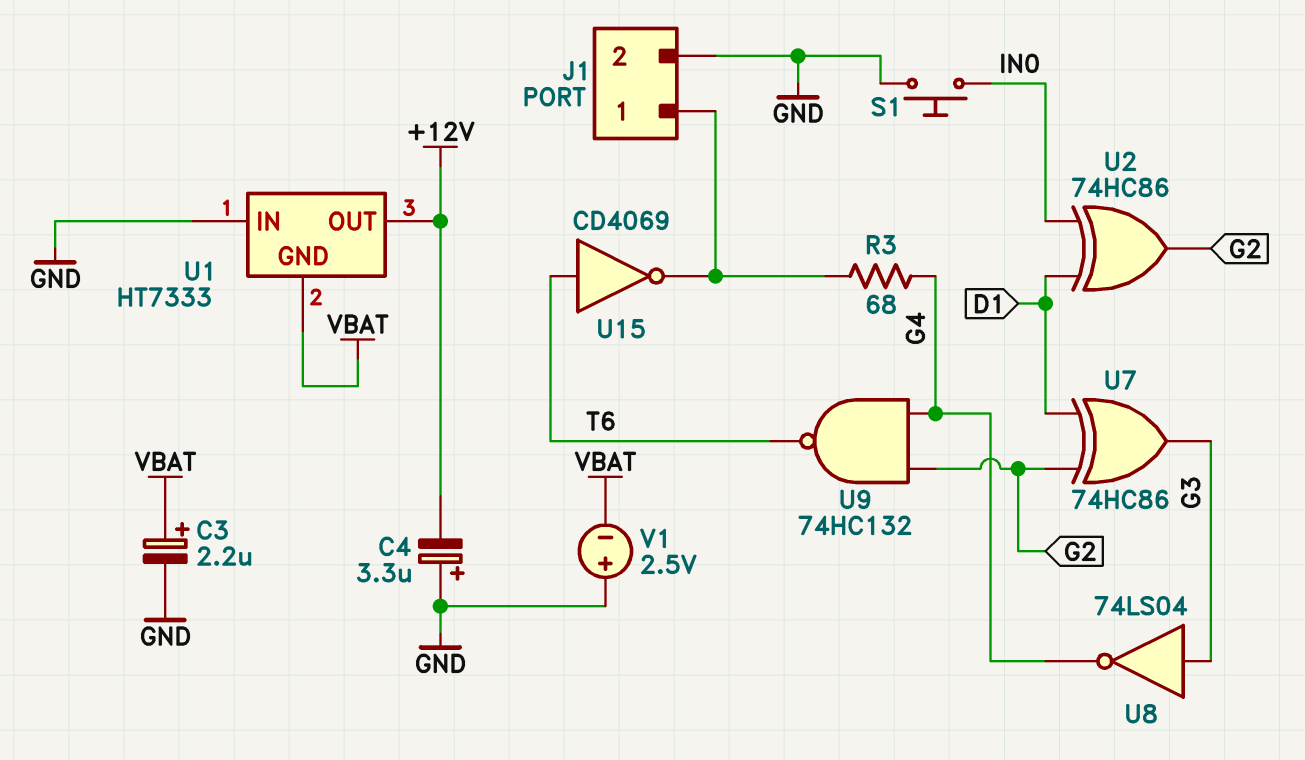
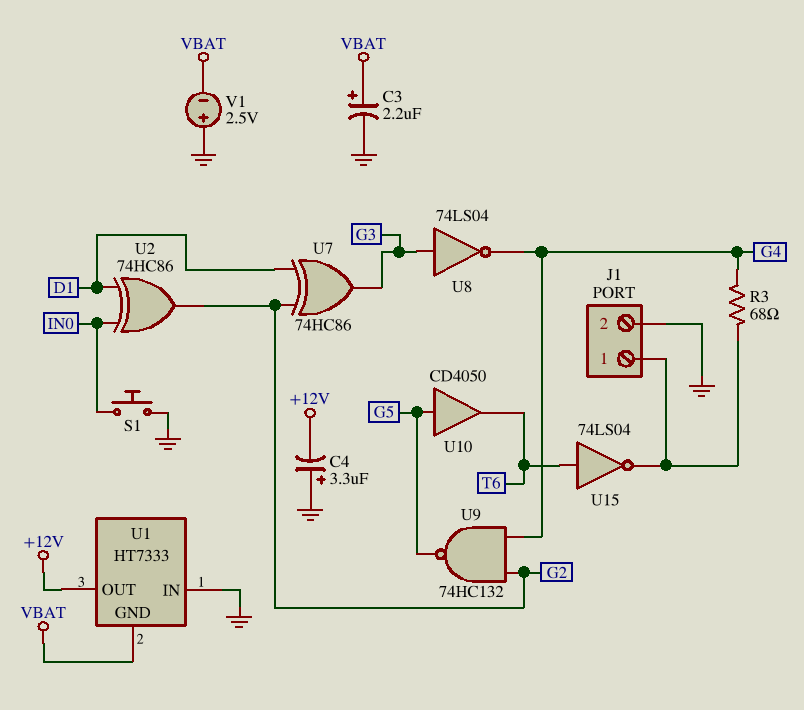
U9: NAND 74HC132 (in G2, in G4, out T6) -> NAND 74HC132 (in G2, in G4, out G5)
U10: none -> buffer CD4050 (in G5, out T6)
U15: NOT CD4069 (in T6, out J1/1) -> NOT 74LS04 (in T6, out J1/1)

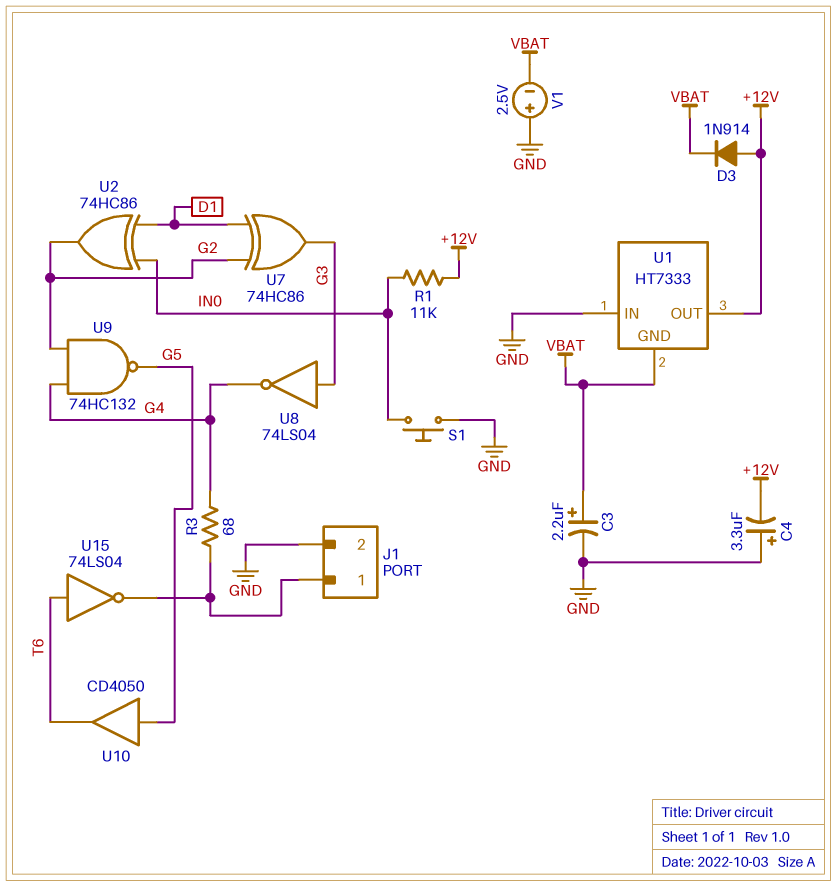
D3: none -> diode 1N914 (A +12V, K VBAT)
R1: none -> 11k (+12V, IN0)

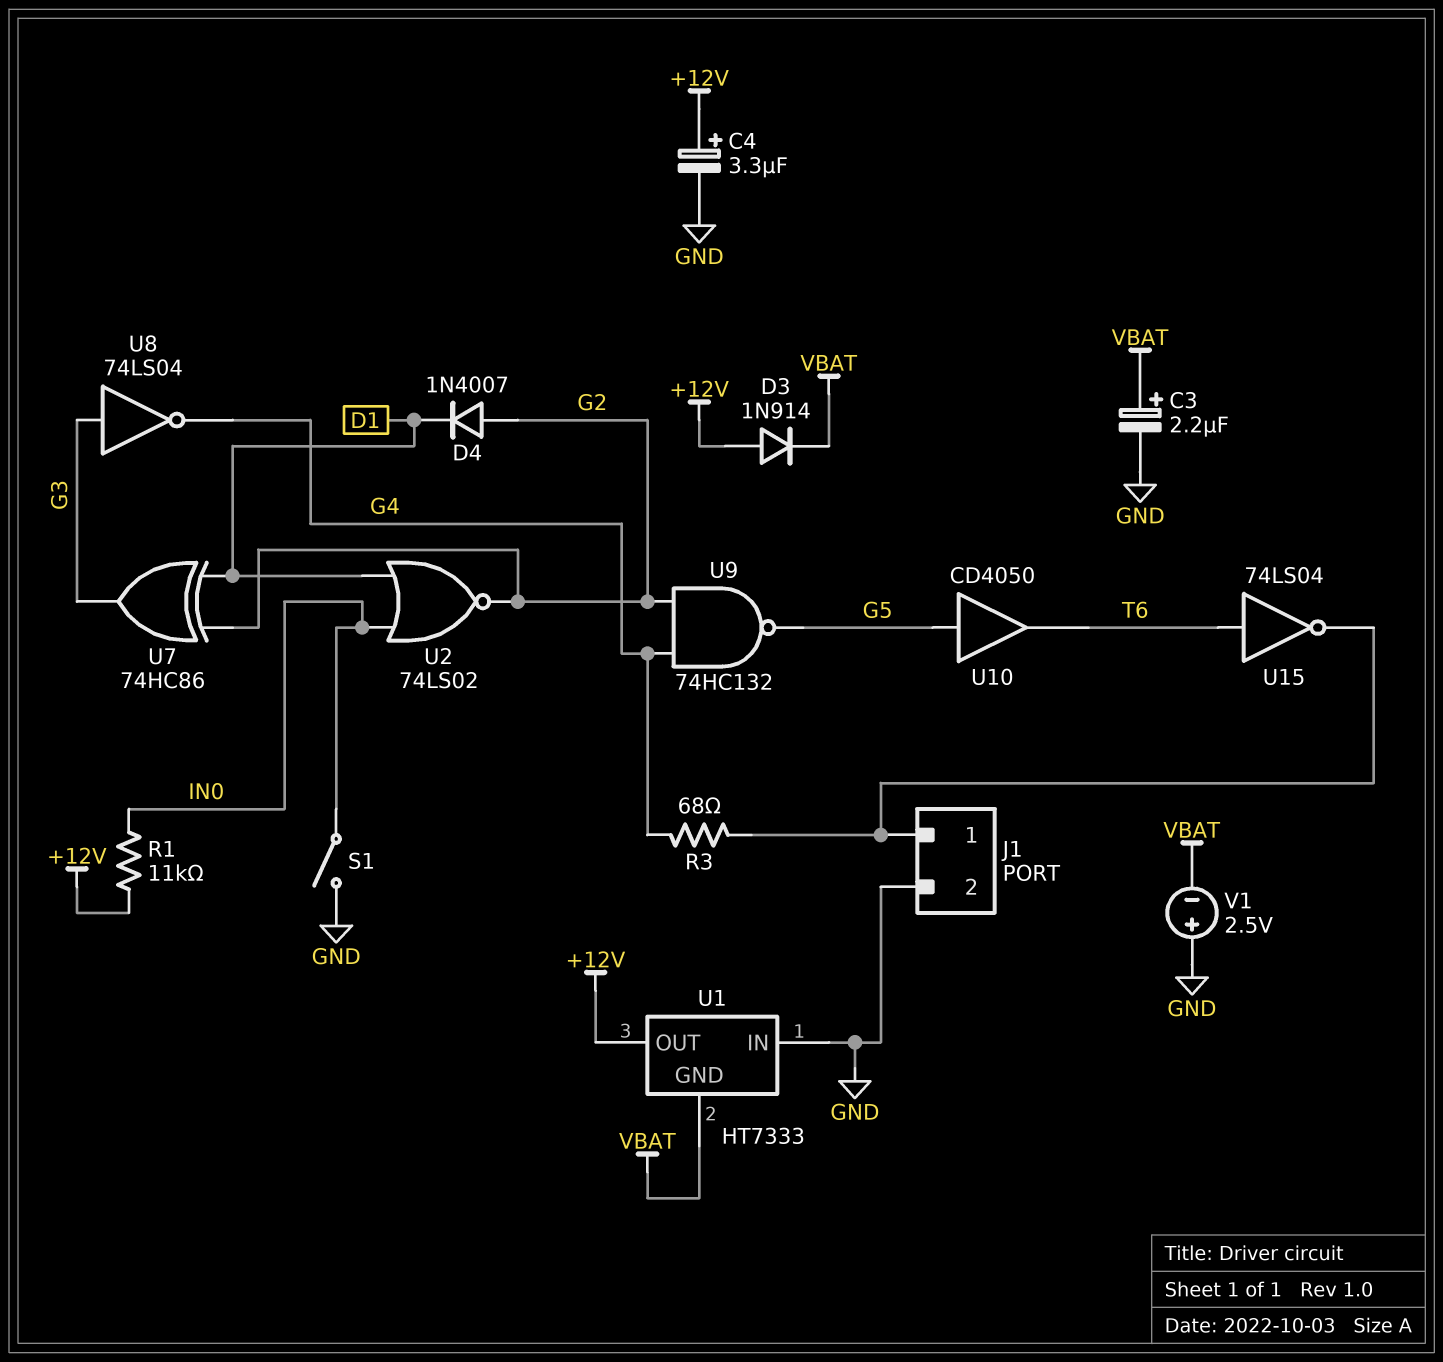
C4: 3.3uF (plus GND, minus +12V) -> 3.3uF (plus +12V, minus GND)
D4: none -> diode 1N4007 (A G2, K D1)
S1: button (GND, IN0) -> switch (GND, IN0)
U2: XOR 74HC86 (in D1, in IN0, out G2) -> NOR 74LS02 (in D1, in IN0, out G2)

